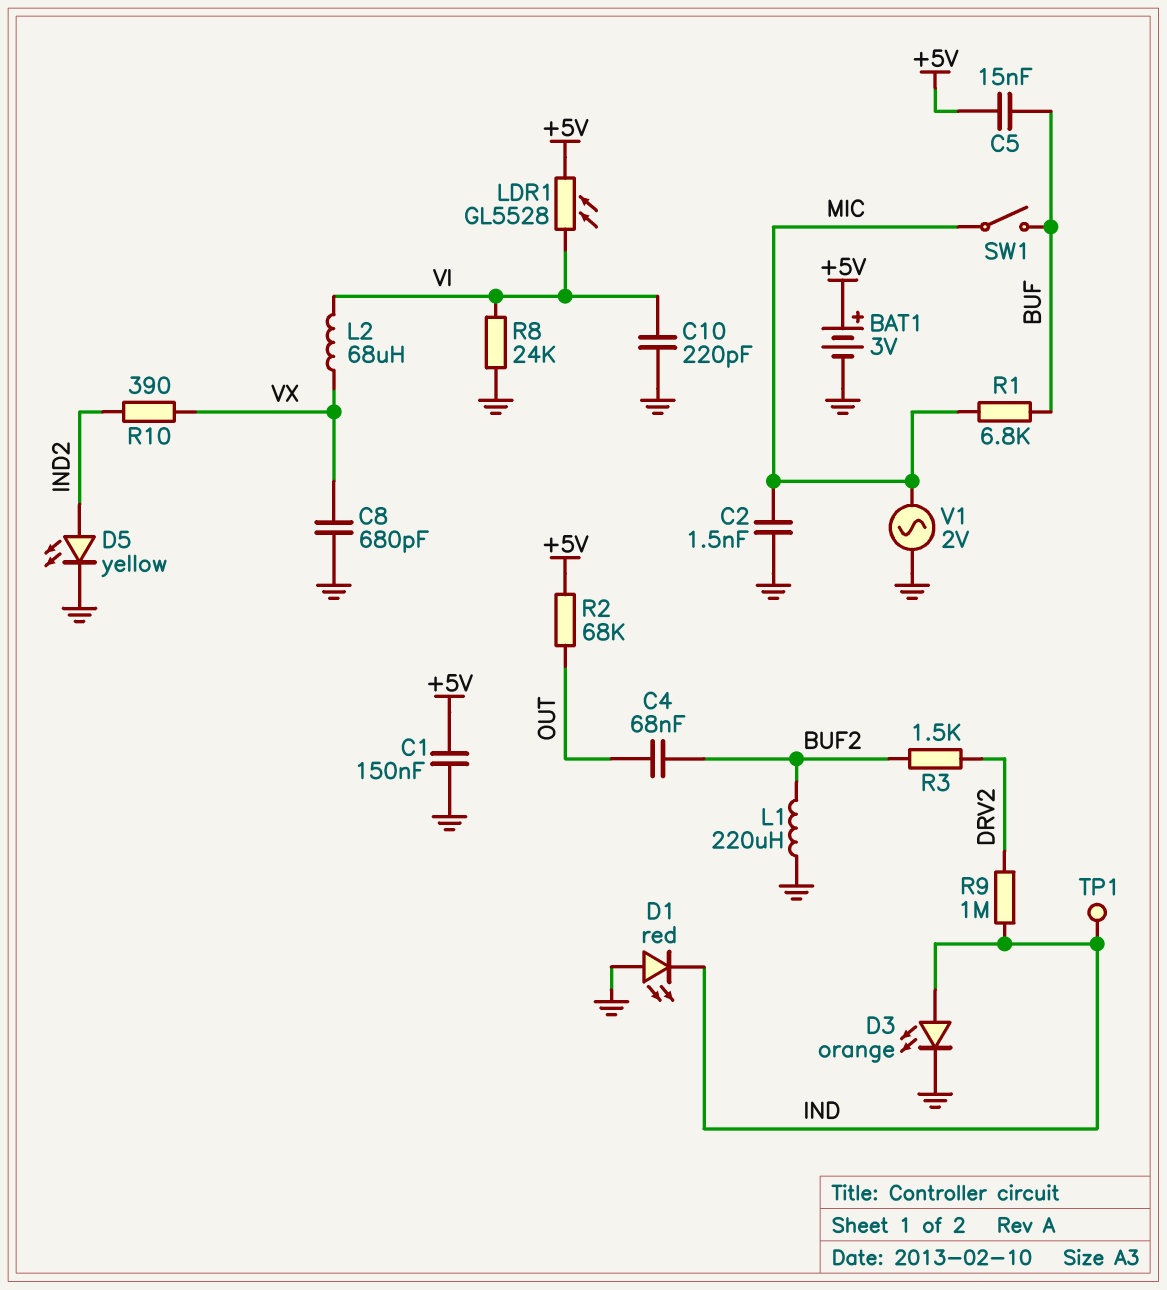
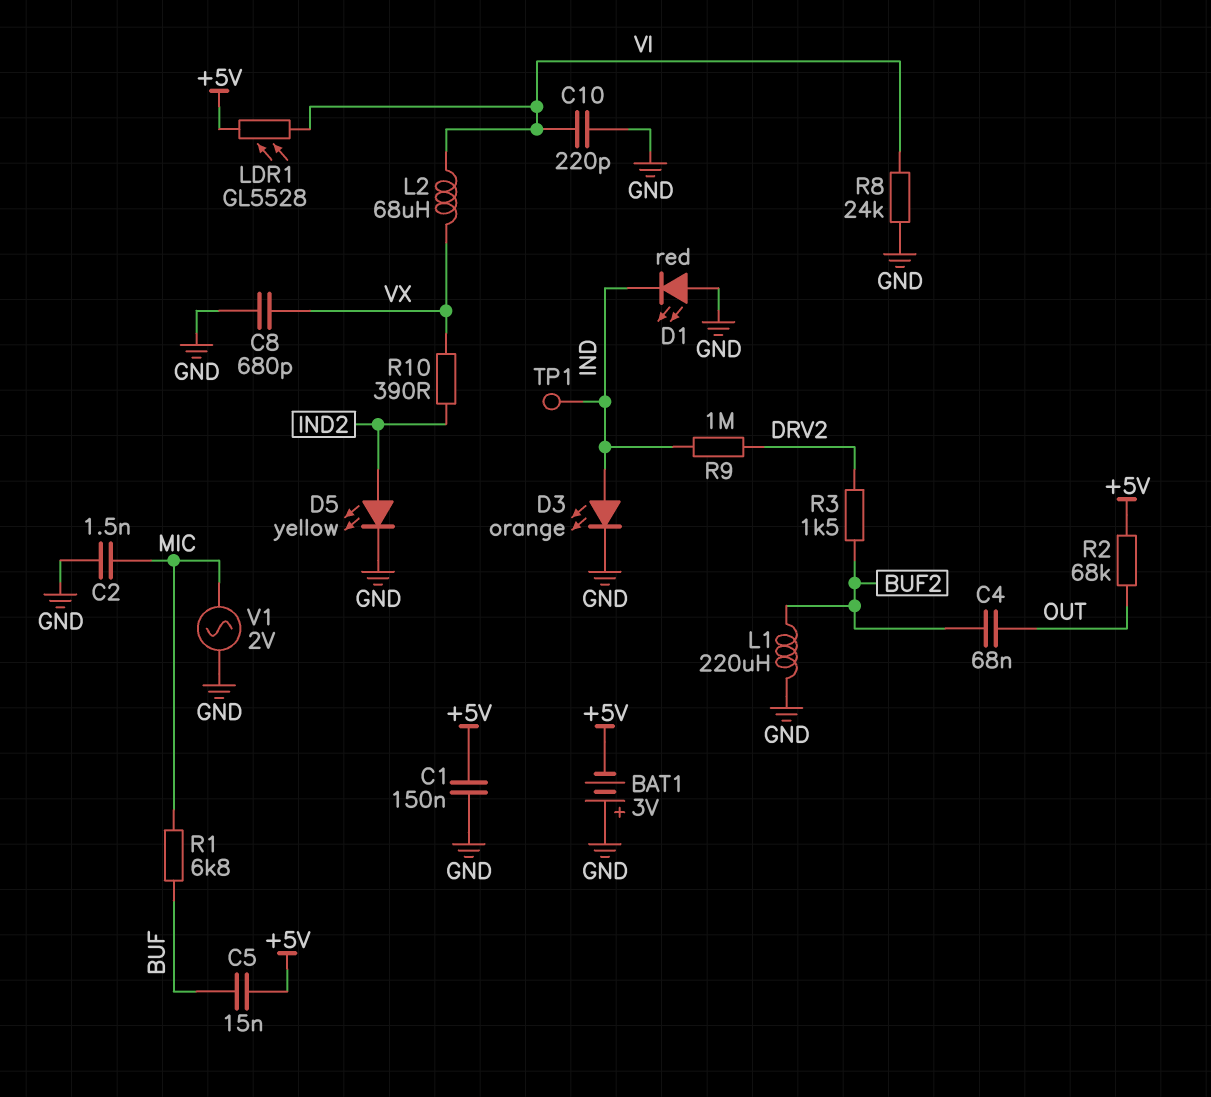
BAT1: 3V (plus +5V, minus GND) -> 3V (plus GND, minus +5V)
SW1: switch (BUF, MIC) -> none

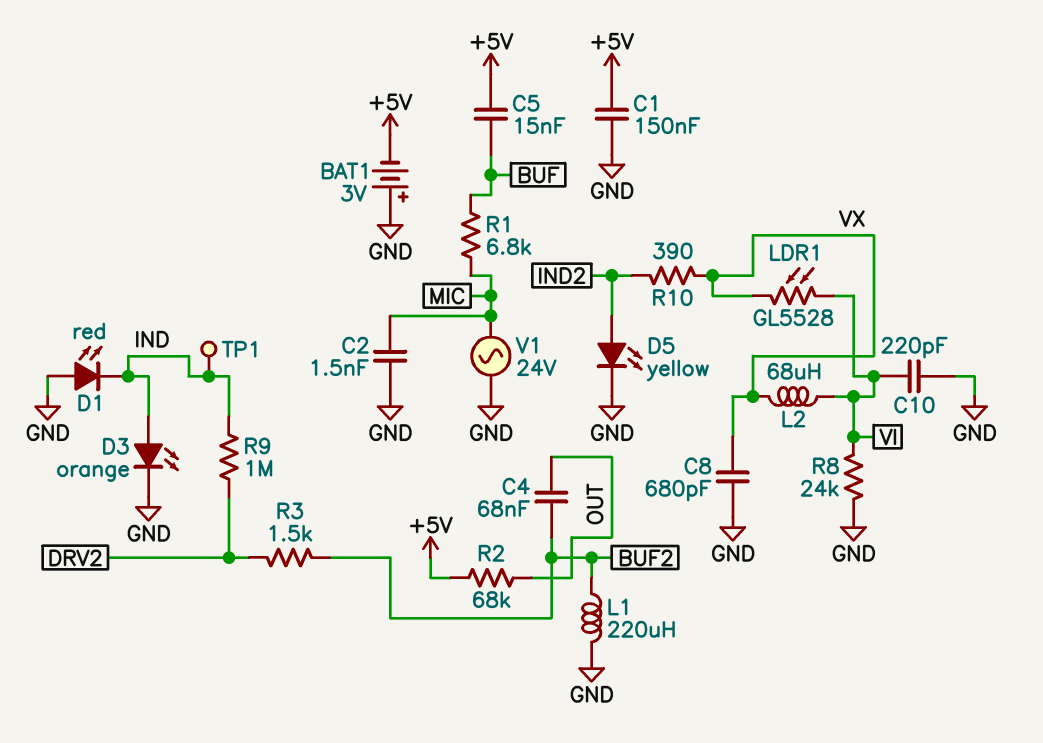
LDR1: GL5528 (+5V, VI) -> GL5528 (VI, VX)
V1: AC 2V (GND, MIC) -> AC 24V (GND, MIC)

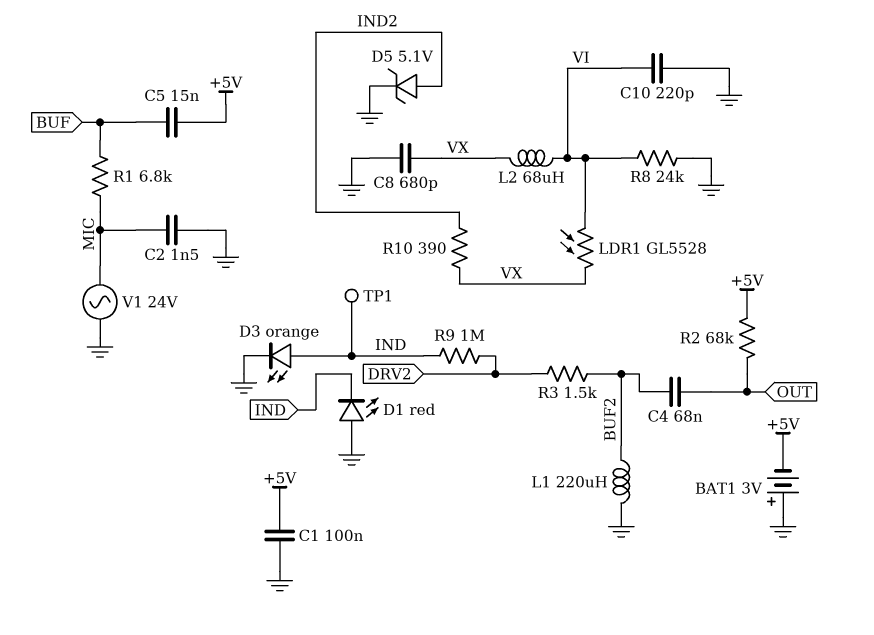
C1: 150nF (+5V, GND) -> 100nF (+5V, GND)
D5: LED yellow (A IND2, K GND) -> zener 5.1V (A IND2, K GND)

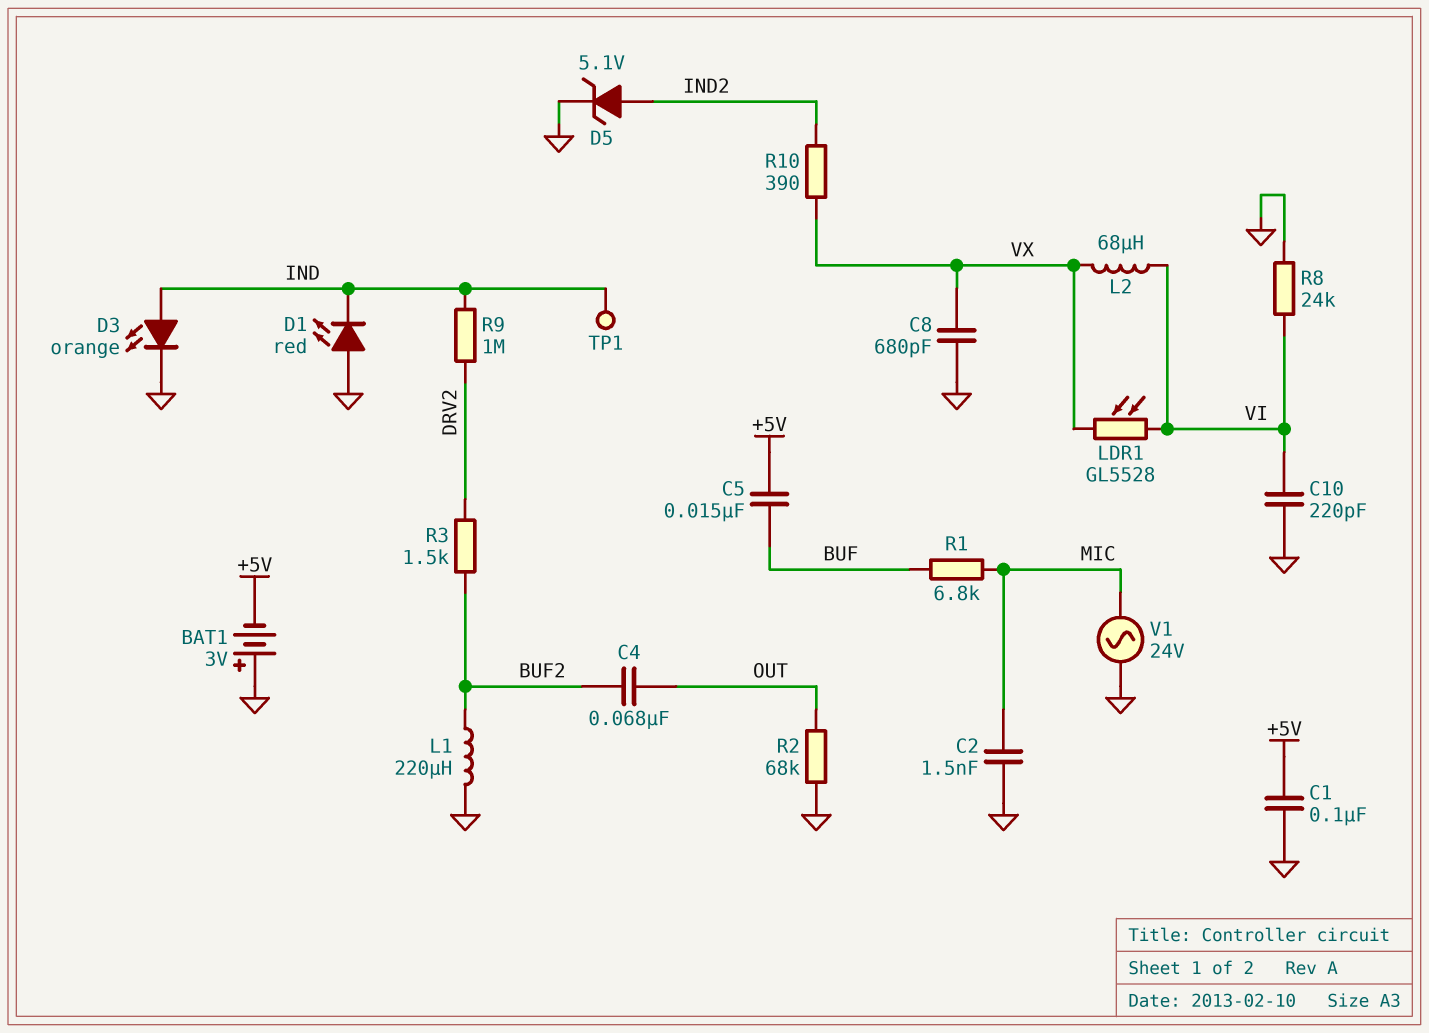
R2: 68k (+5V, OUT) -> 68k (GND, OUT)

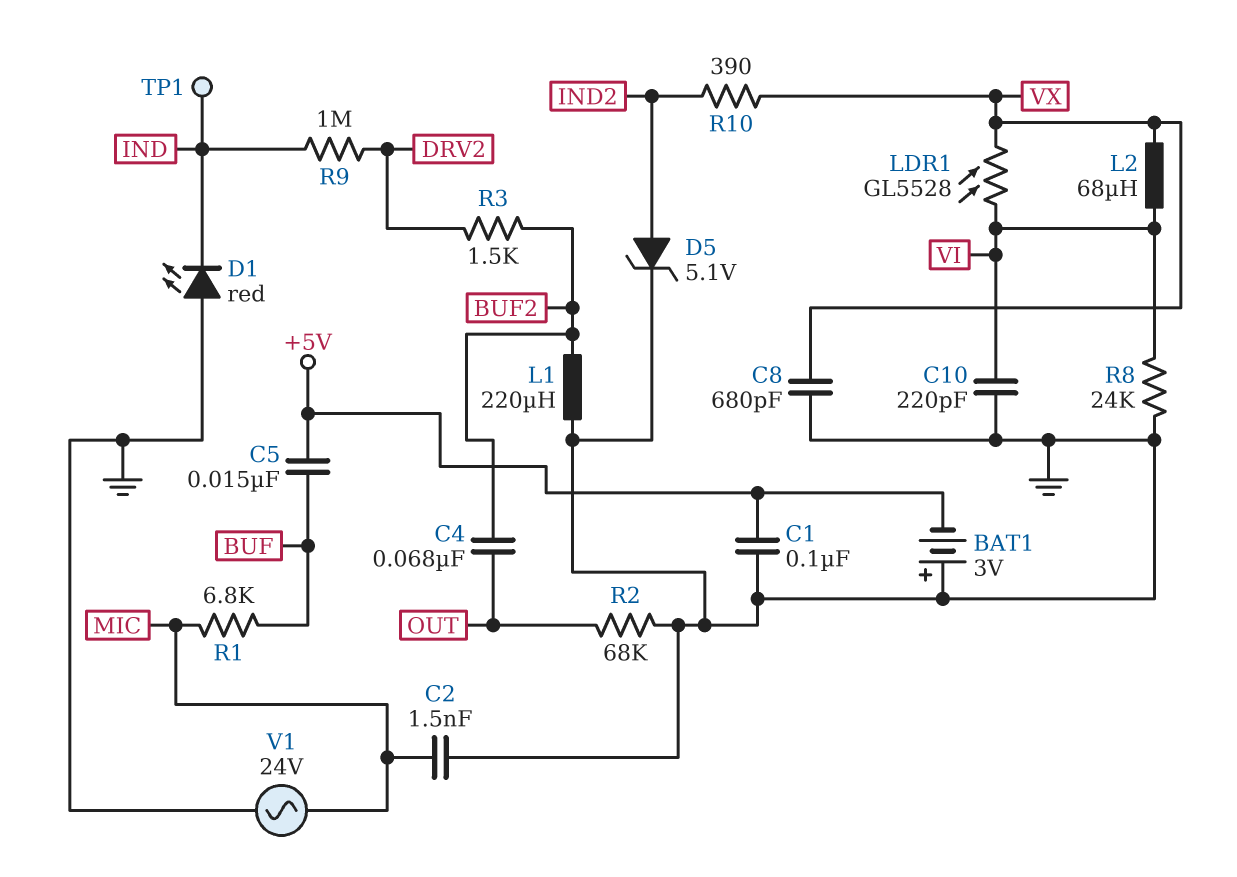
D3: LED orange (A IND, K GND) -> none

